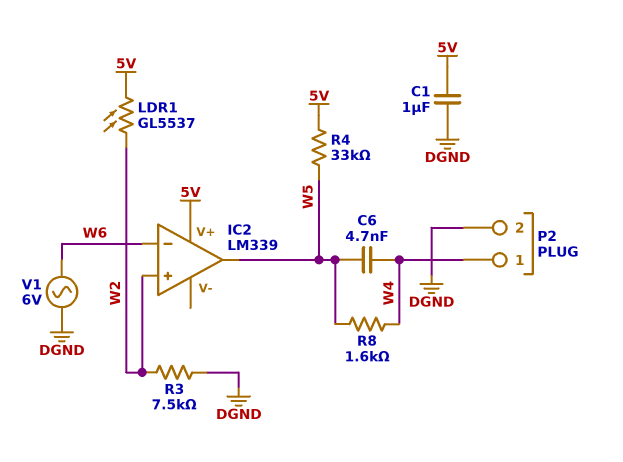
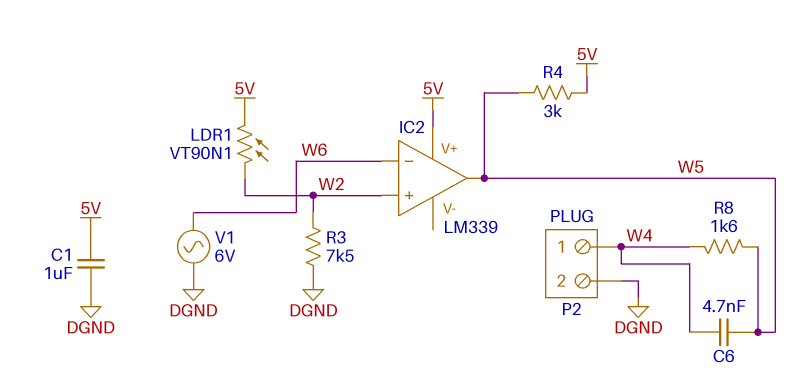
LDR1: GL5537 (5V, W2) -> VT90N1 (5V, W2)
R4: 33k (5V, W5) -> 3k (5V, W5)

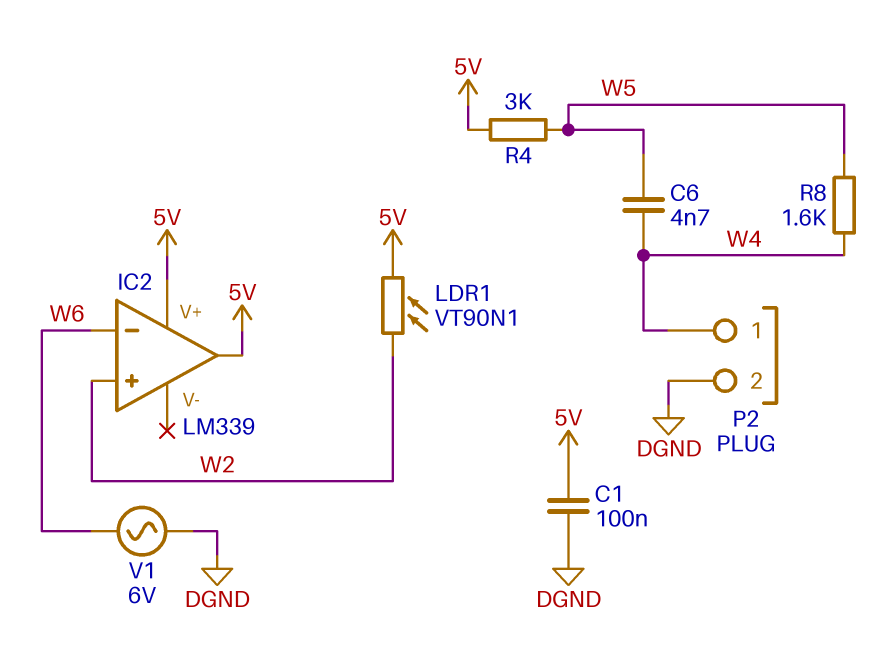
C1: 1uF (5V, DGND) -> 100nF (5V, DGND)
IC2 pin out: W5 -> 5V
R3: 7.5k (DGND, W2) -> none

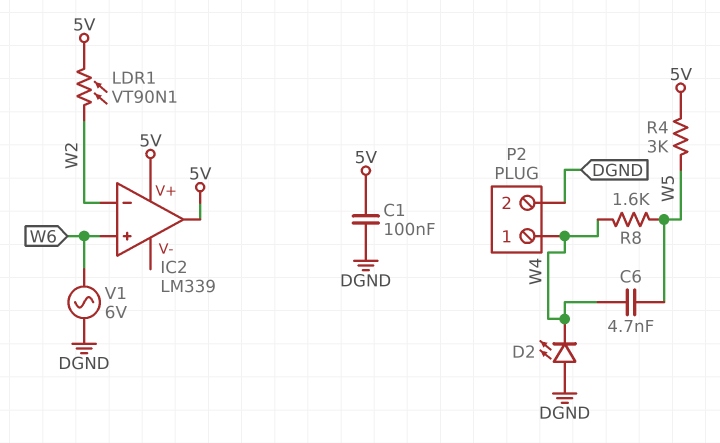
D2: none -> LED (A DGND, K W4)
IC2 pin in+: W2 -> W6
IC2 pin in-: W6 -> W2

